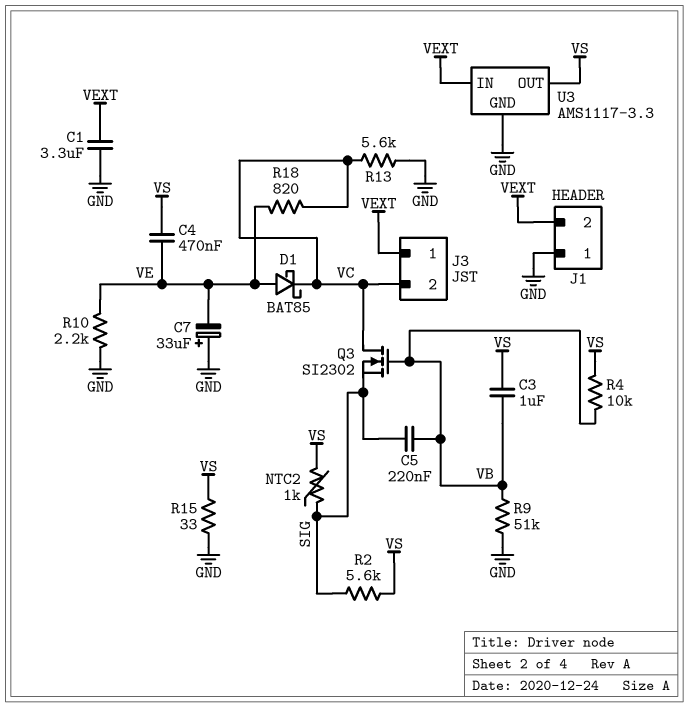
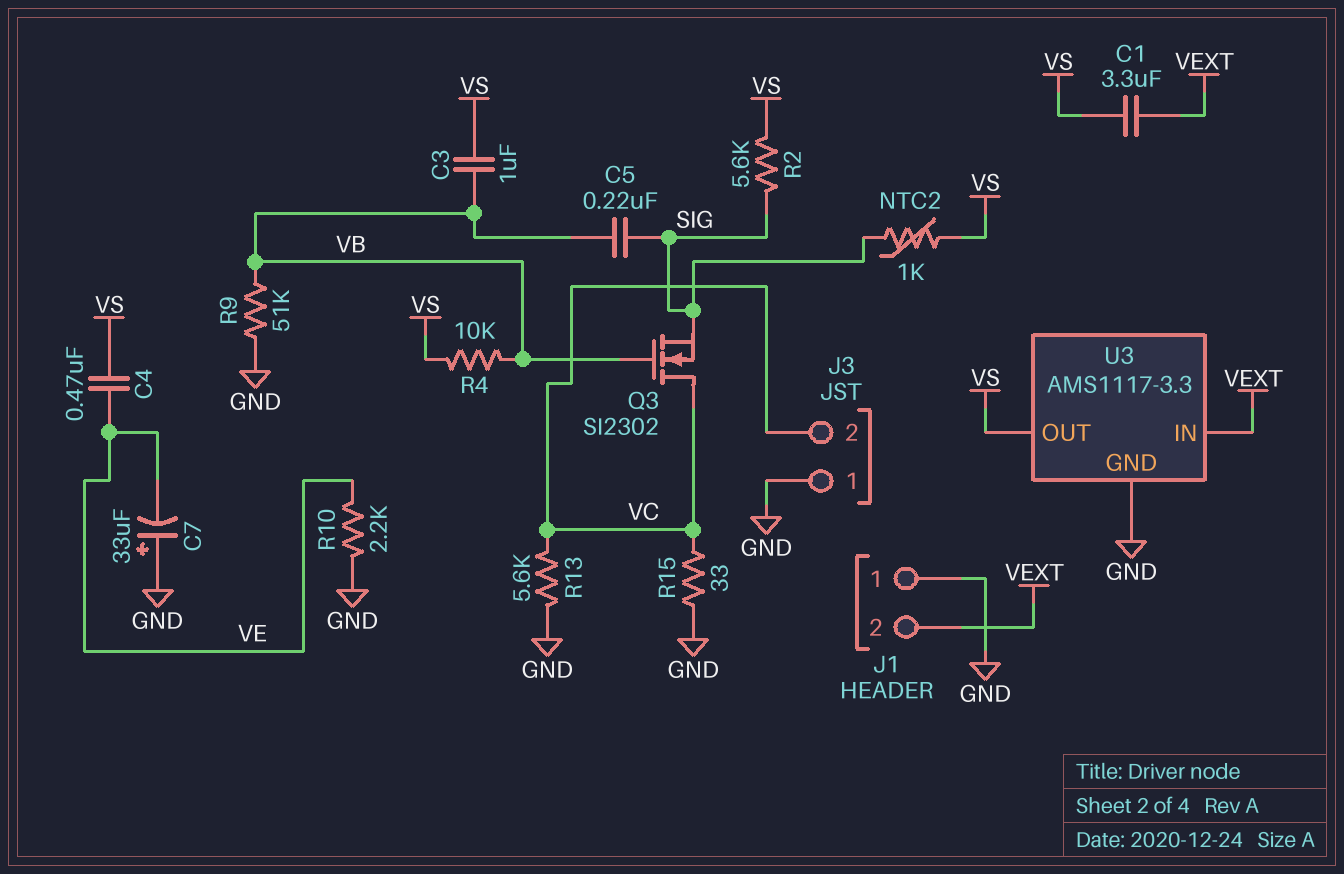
C1: 3.3uF (GND, VEXT) -> 3.3uF (VEXT, VS)
D1: schottky BAT85 (A VE, K VC) -> none
J3 pin 1: VEXT -> GND
R15: 33 (GND, VS) -> 33 (GND, VC)
R18: 820 (VC, VE) -> none

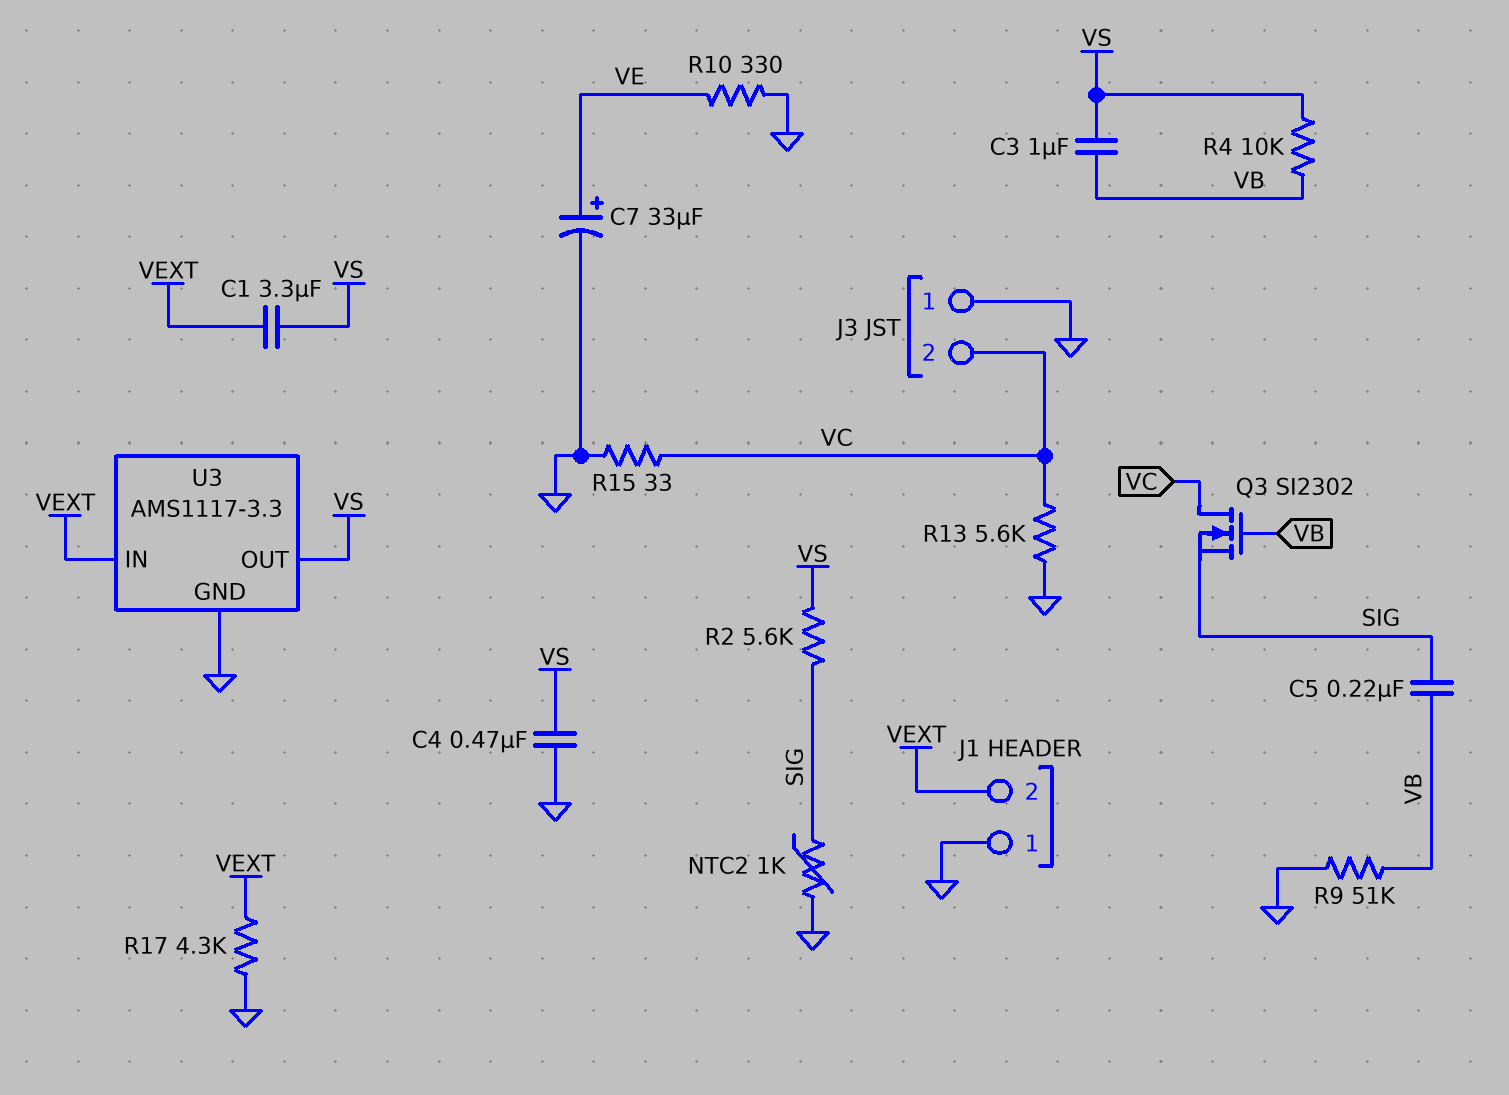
C4: 470nF (VE, VS) -> 470nF (GND, VS)
C7: 33uF (plus GND, minus VE) -> 33uF (plus VE, minus GND)
NTC2: 1k (SIG, VS) -> 1k (GND, SIG)
R10: 2.2k (GND, VE) -> 330 (GND, VE)
R17: none -> 4.3k (GND, VEXT)

